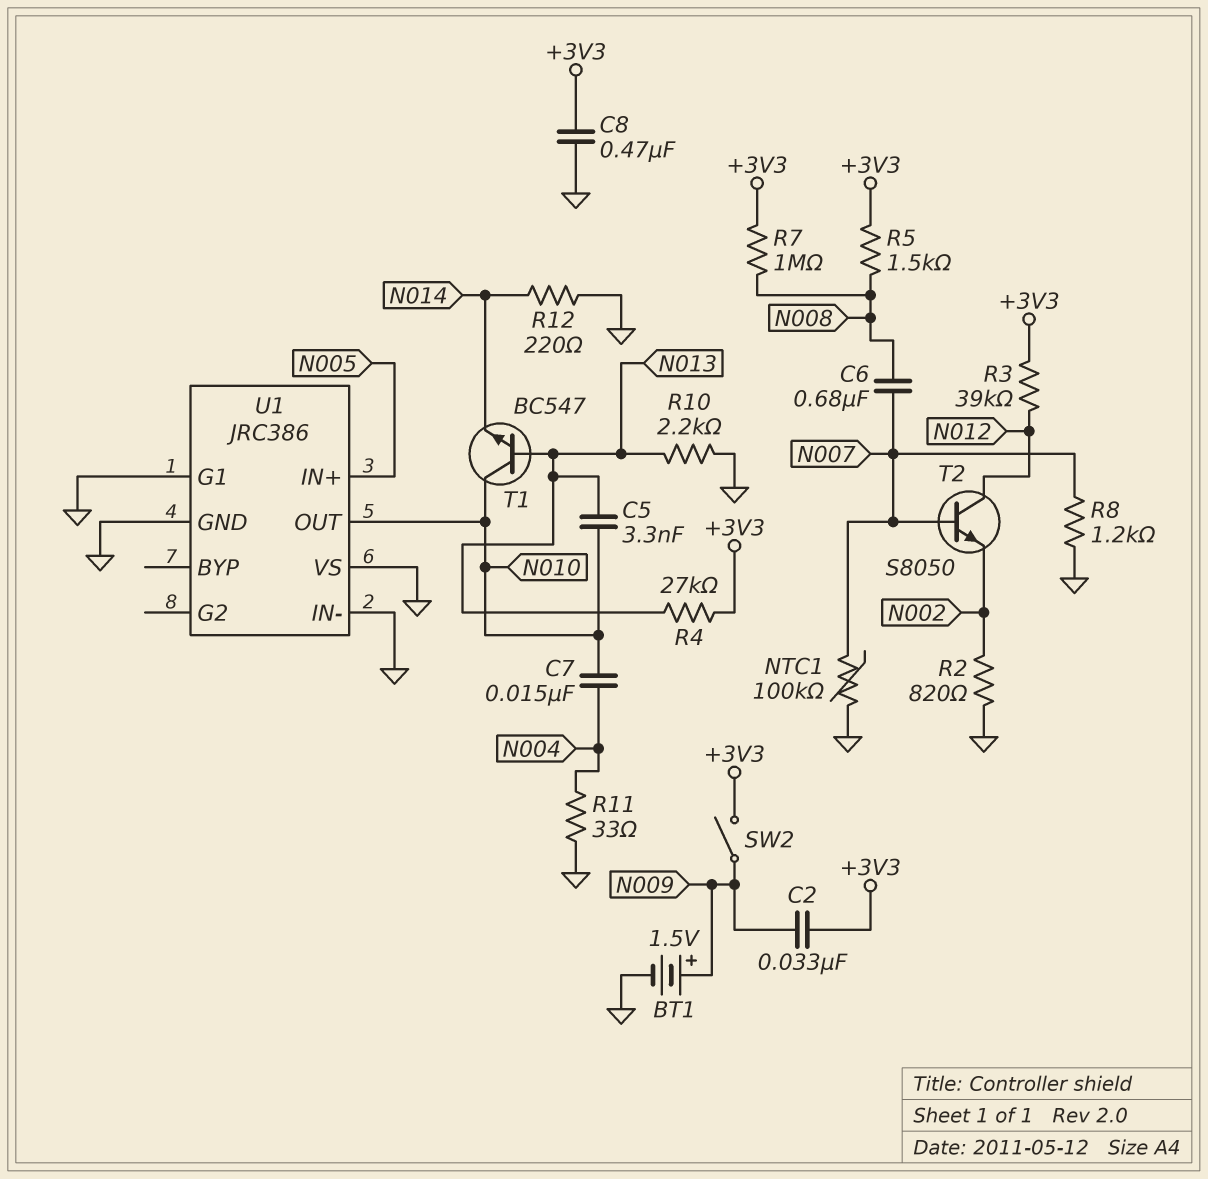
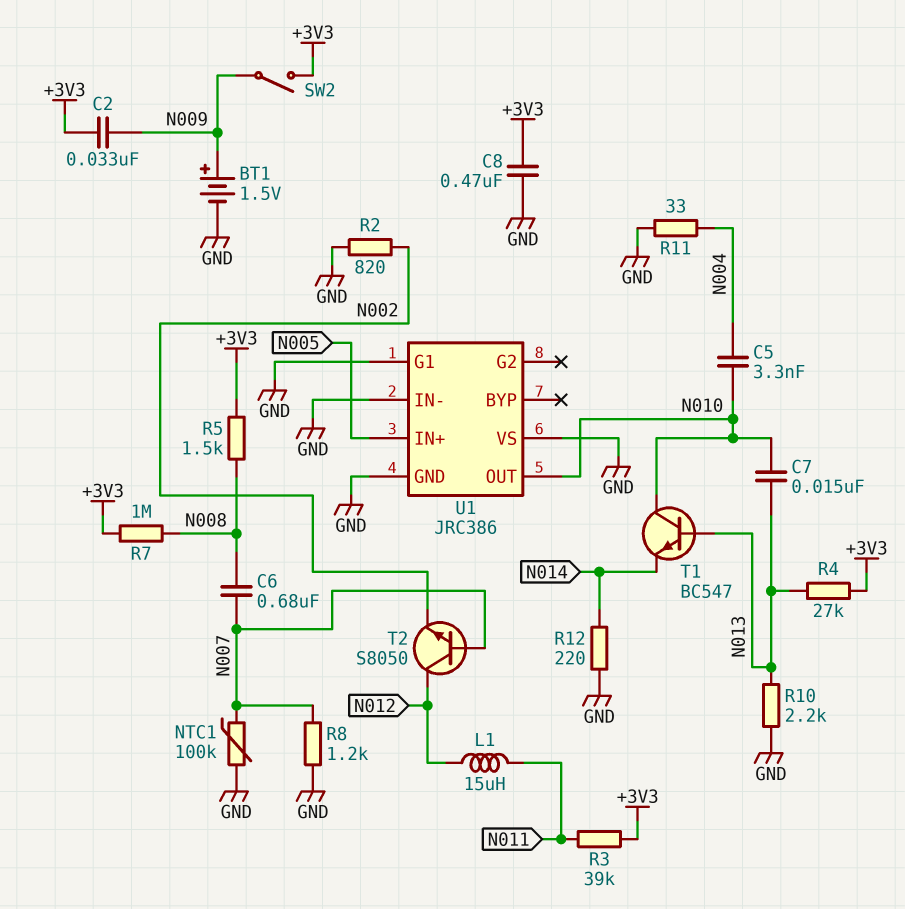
C5: 3.3nF (N010, N013) -> 3.3nF (N004, N010)
C7: 15nF (N004, N010) -> 15nF (N010, N013)
L1: none -> 15uH (N011, N012)
R3: 39k (+3V3, N012) -> 39k (+3V3, N011)

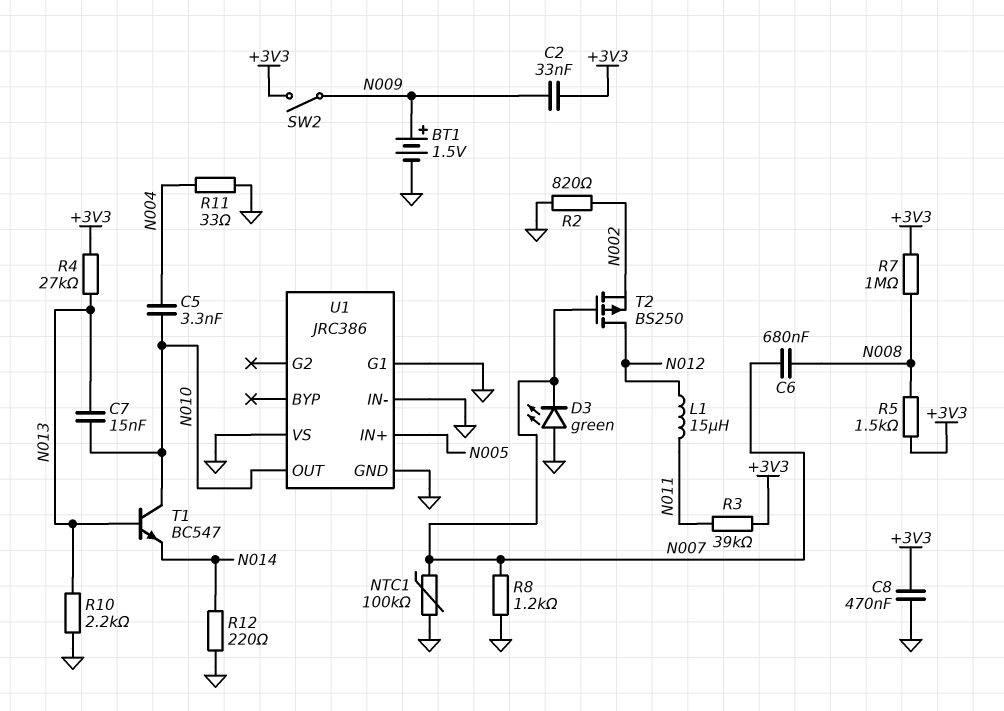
D3: none -> LED green (A GND, K N007)
T2: NPN S8050 (B N007, C N012, E N002) -> PMOS BS250 (G N007, D N012, S N002)

